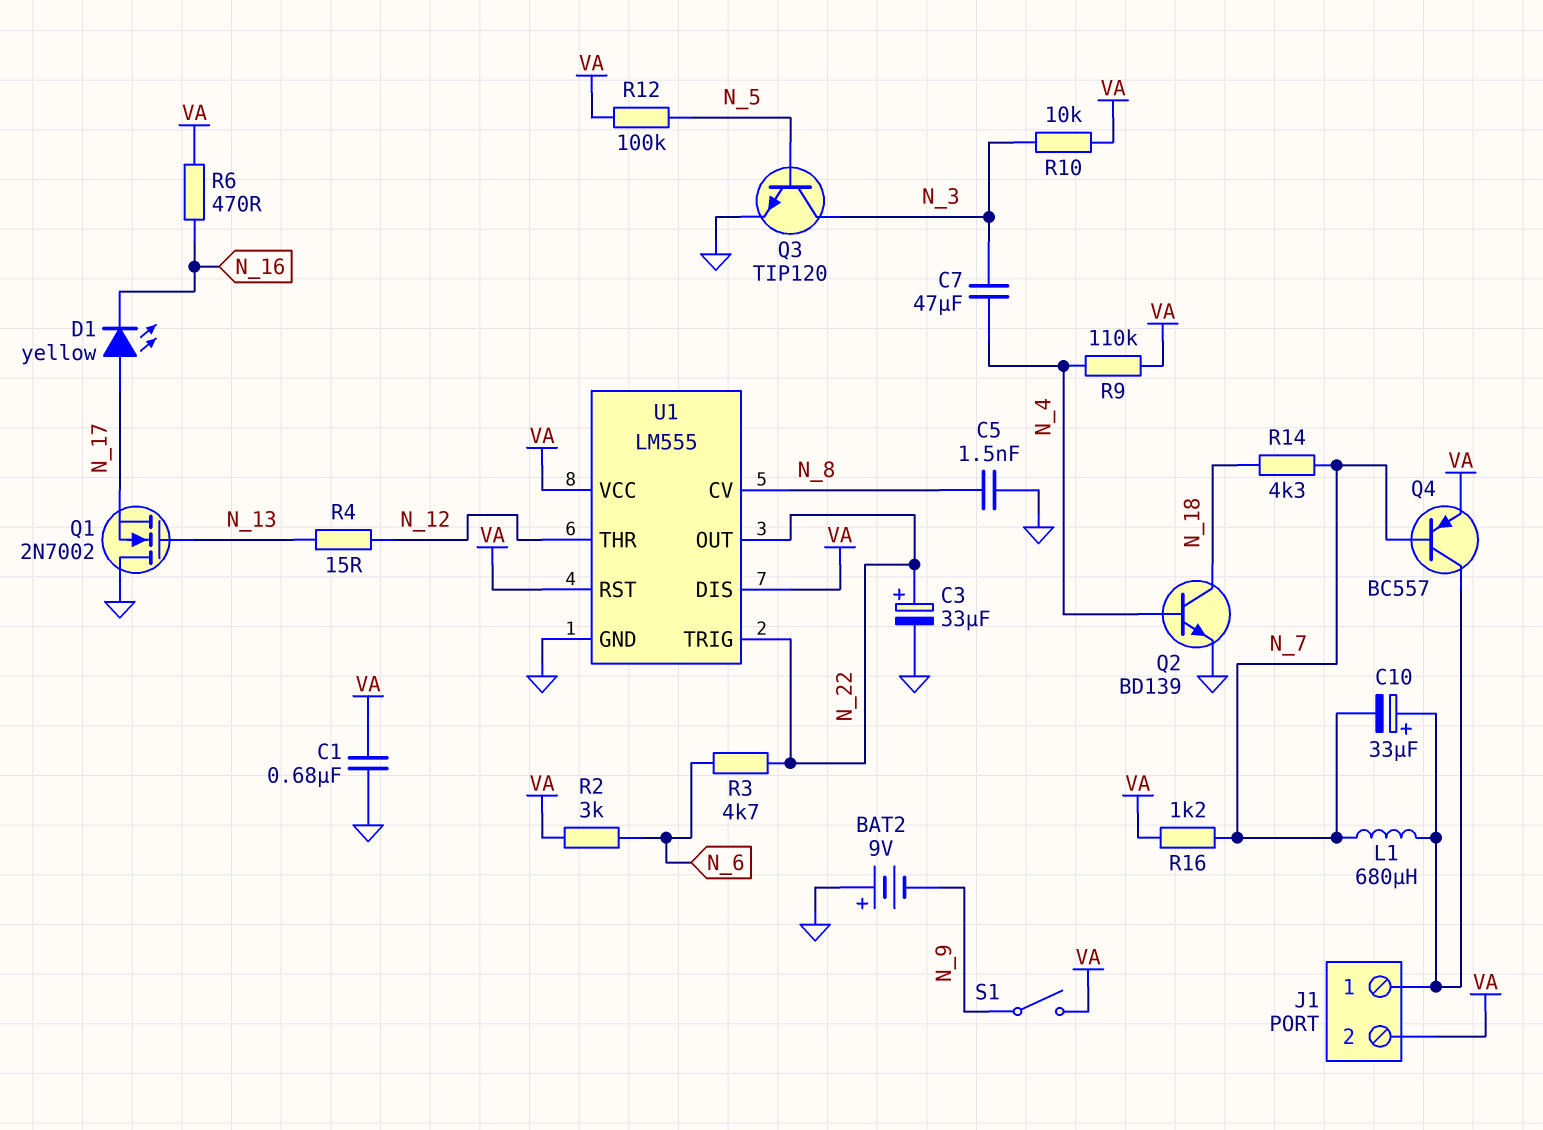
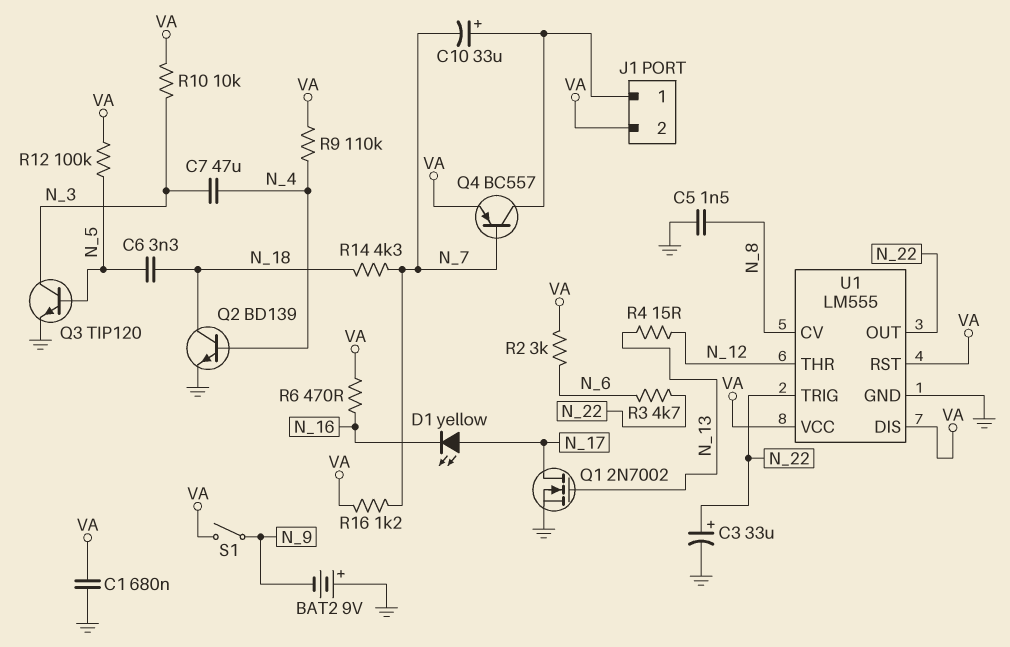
C6: none -> 3.3nF (N_5, N_18)
L1: 680uH (J1/1, N_7) -> none
Q1: NMOS 2N7002 (G N_13, D GND, S N_17) -> NMOS 2N7002 (G N_13, D N_17, S GND)

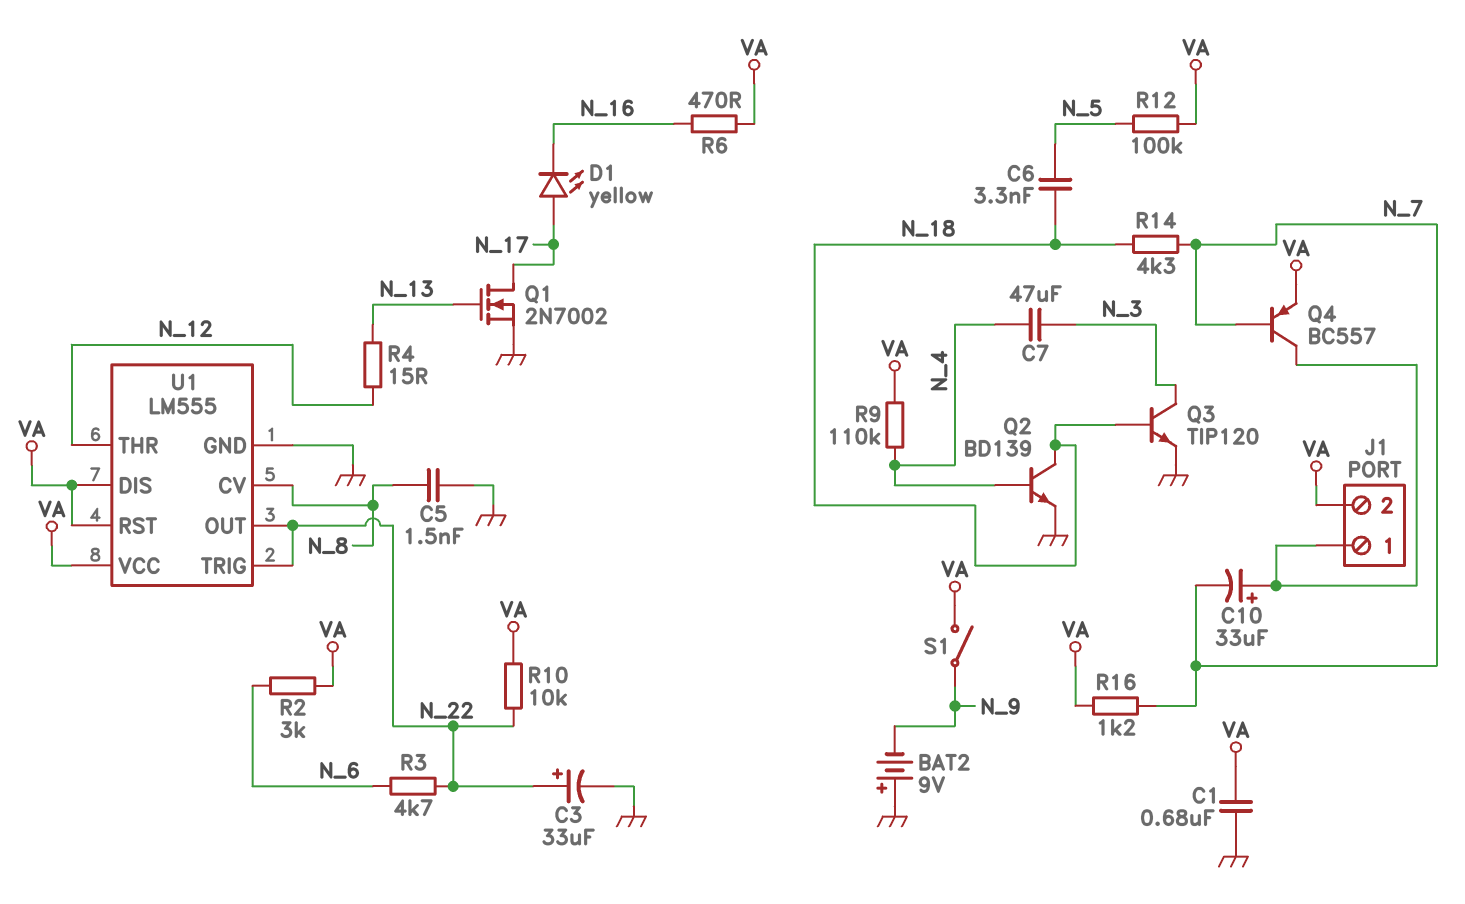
Q3: NPN TIP120 (B N_5, C N_3, E GND) -> NPN TIP120 (B N_18, C N_3, E GND)
R10: 10k (N_3, VA) -> 10k (N_22, VA)

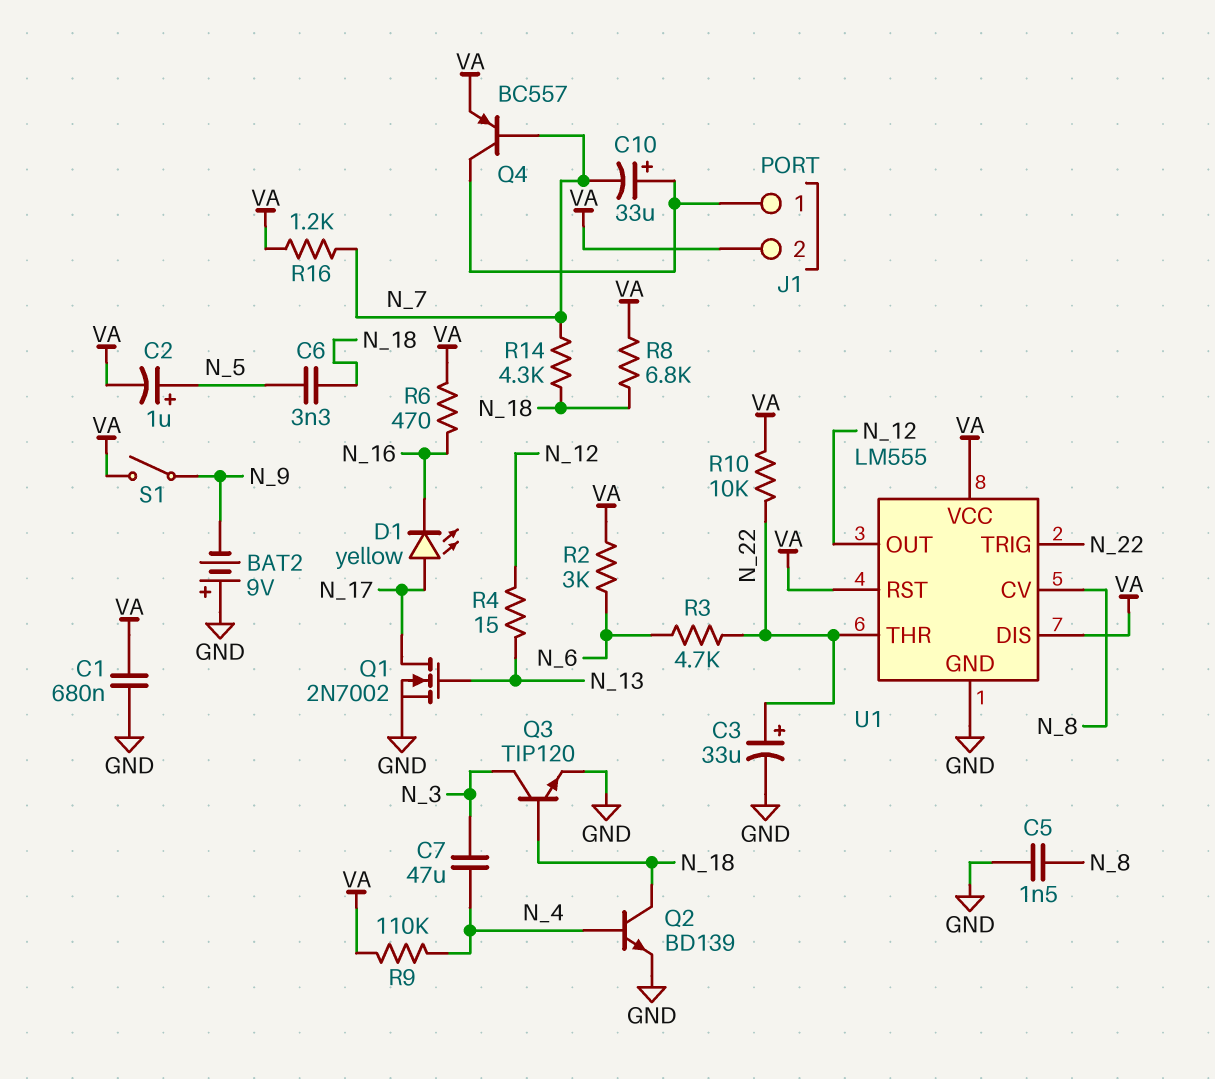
C2: none -> 1uF (plus N_5, minus VA)
R8: none -> 6.8k (N_18, VA)
R12: 100k (N_5, VA) -> none
U1 pin OUT: N_22 -> N_12
U1 pin THR: N_12 -> N_22

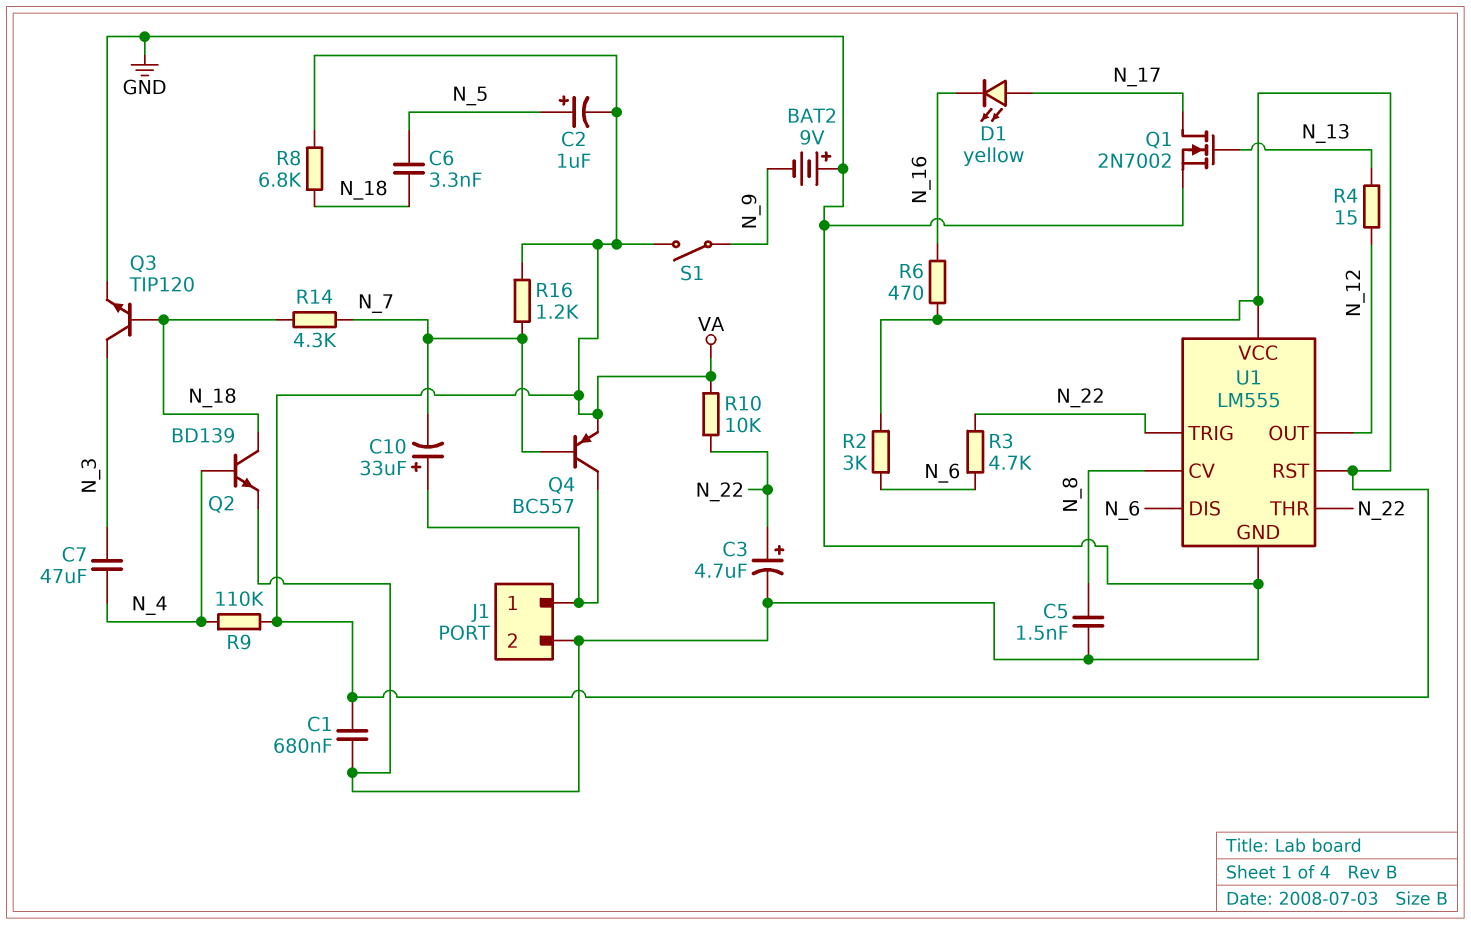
C3: 33uF (plus N_22, minus GND) -> 4.7uF (plus N_22, minus GND)
J1 pin 2: VA -> GND
U1 pin DIS: VA -> N_6

